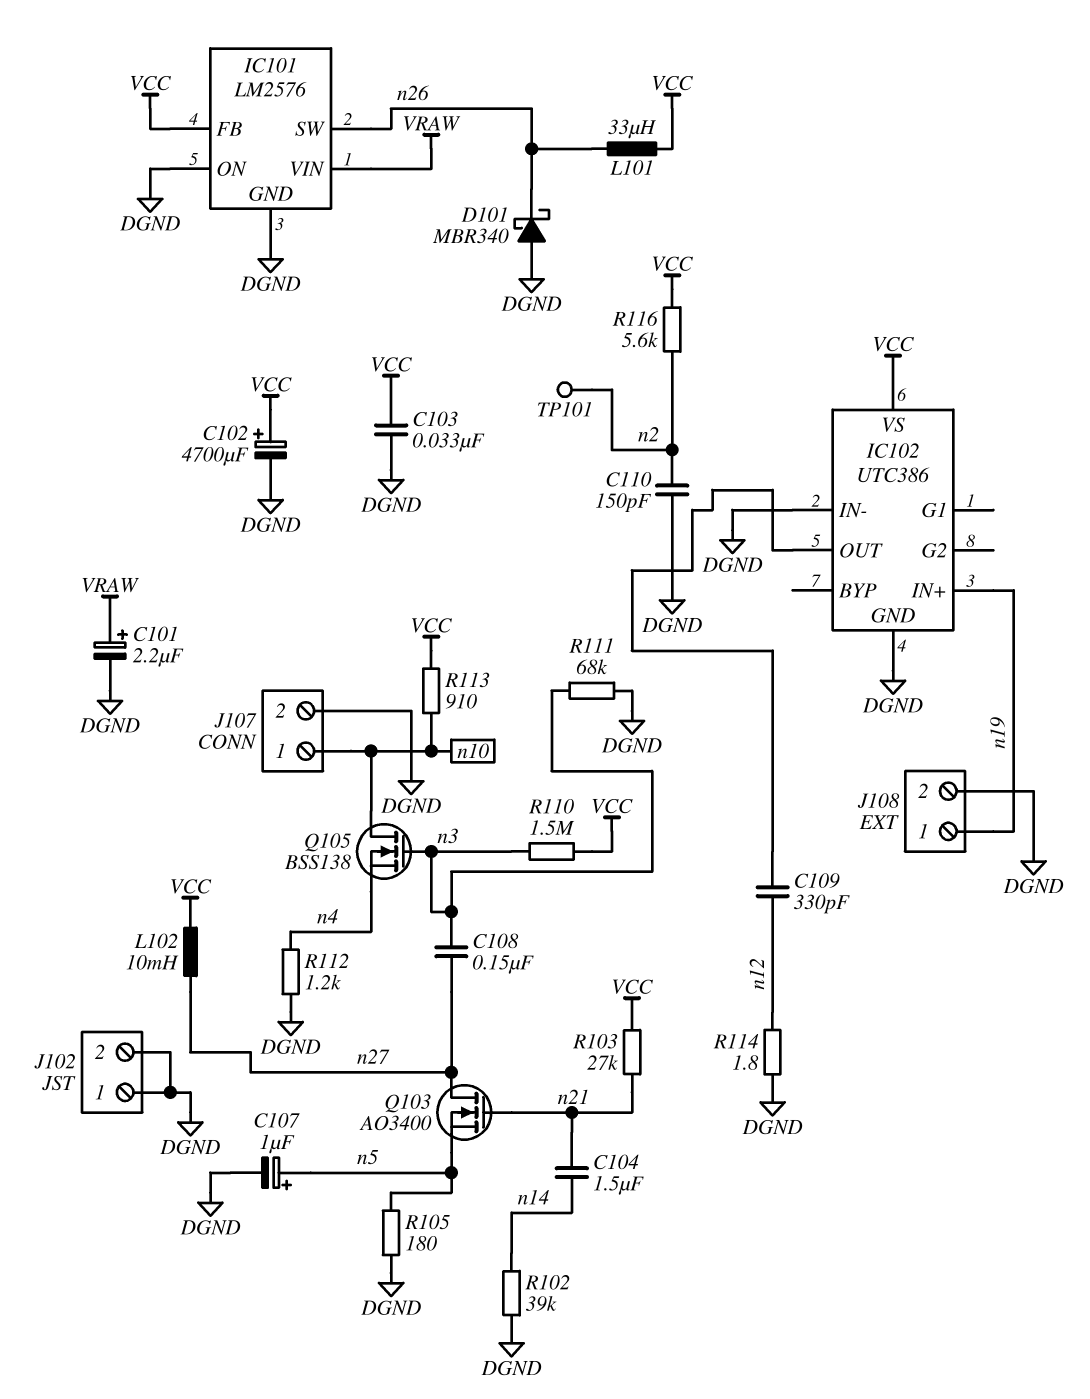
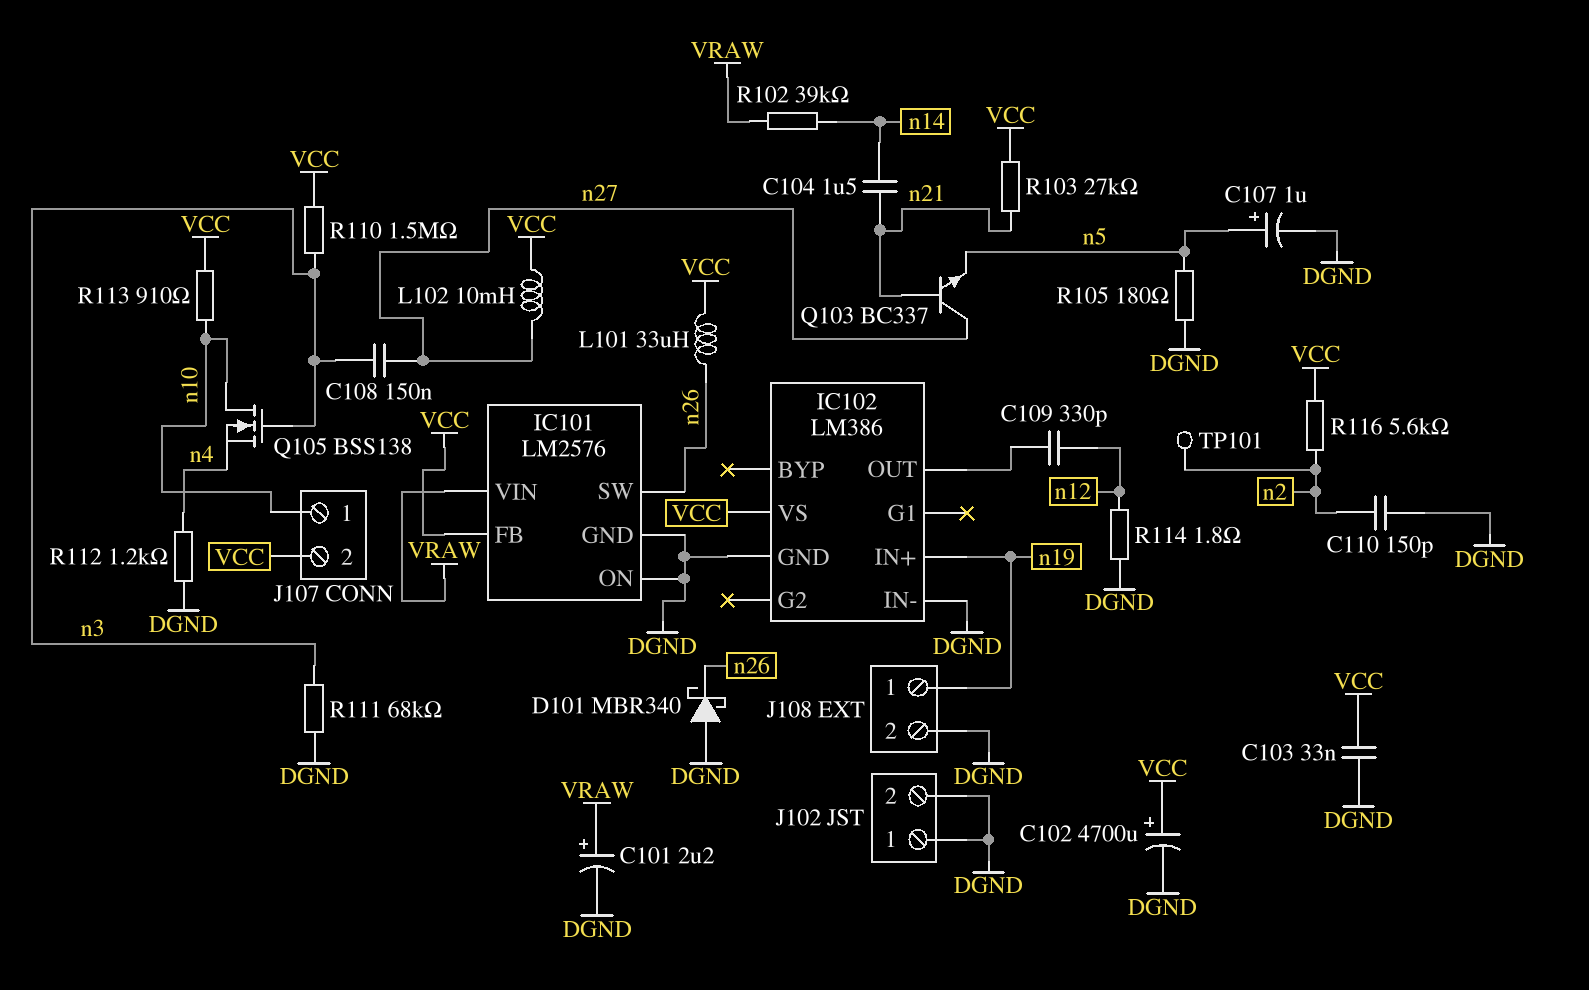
IC102: UTC386 -> LM386
J107 pin 2: DGND -> VCC
Q103: NMOS AO3400 (G n21, D n27, S n5) -> NPN BC337 (B n21, C n27, E n5)
R102: 39k (DGND, n14) -> 39k (VRAW, n14)

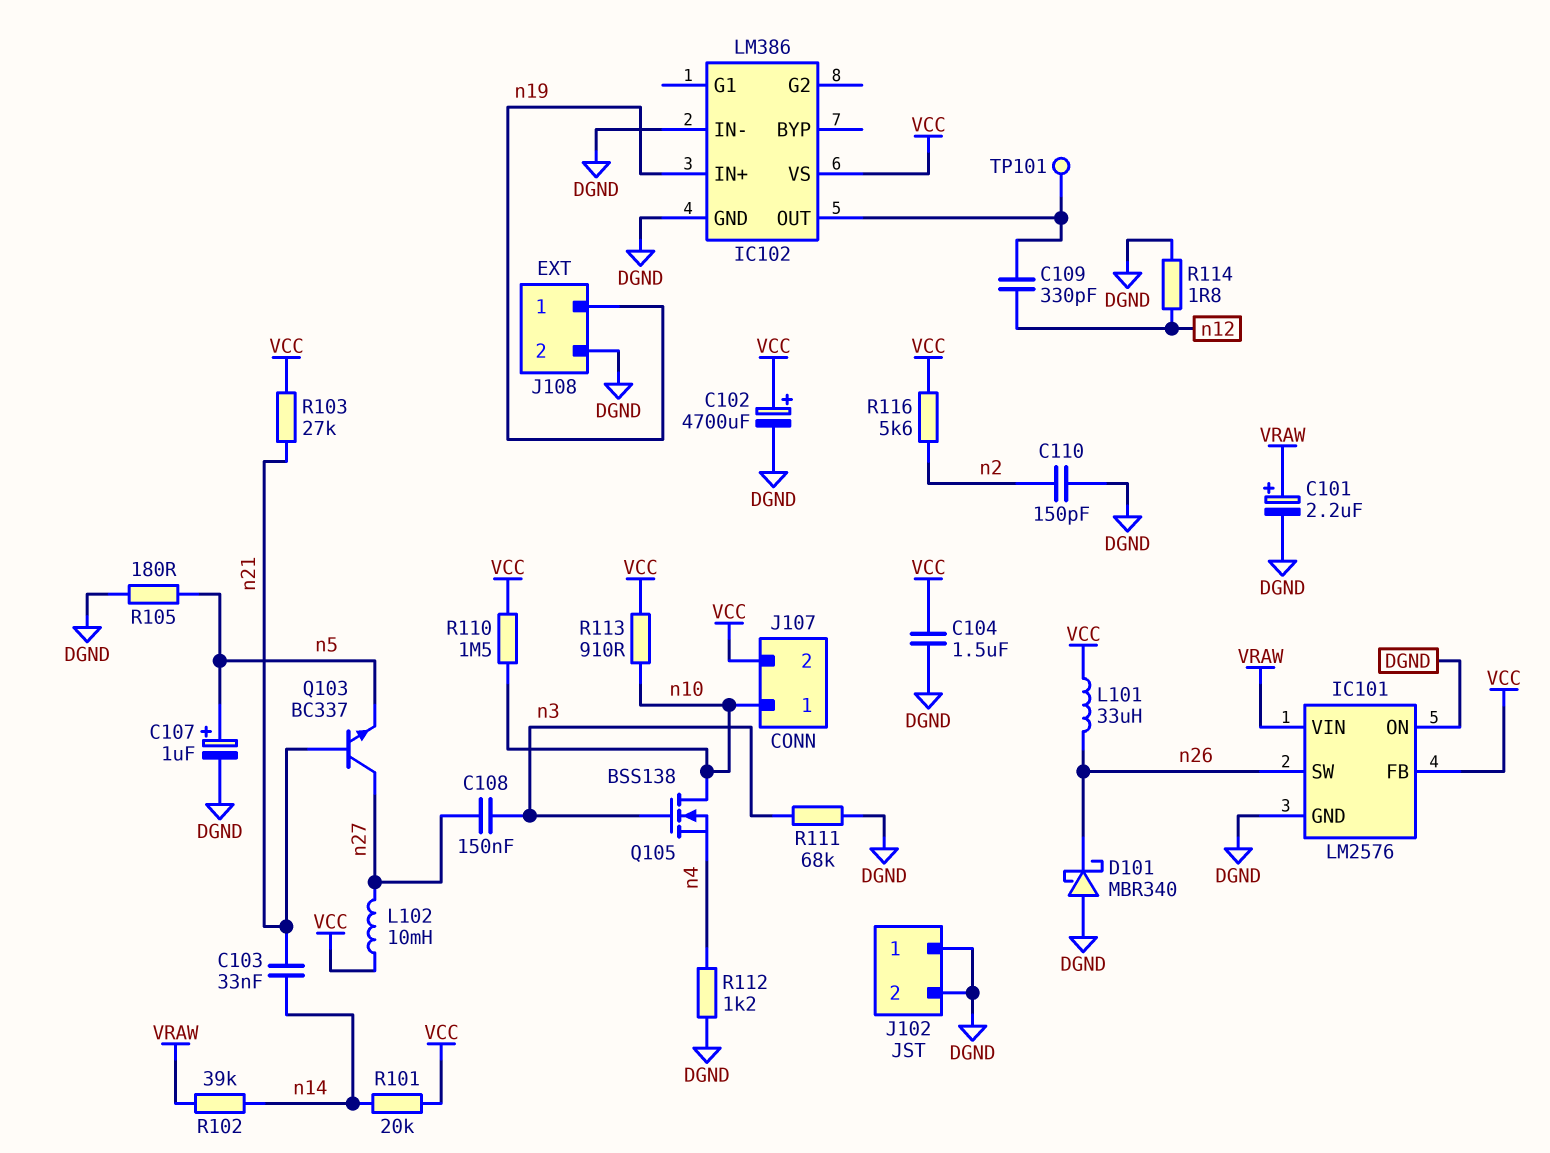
C103: 33nF (DGND, VCC) -> 33nF (n14, n21)
C104: 1.5uF (n14, n21) -> 1.5uF (DGND, VCC)
R101: none -> 20k (VCC, n14)
R110: 1.5M (VCC, n3) -> 1.5M (VCC, n10)
TP101: test point (n2) -> test point (IC102/OUT)

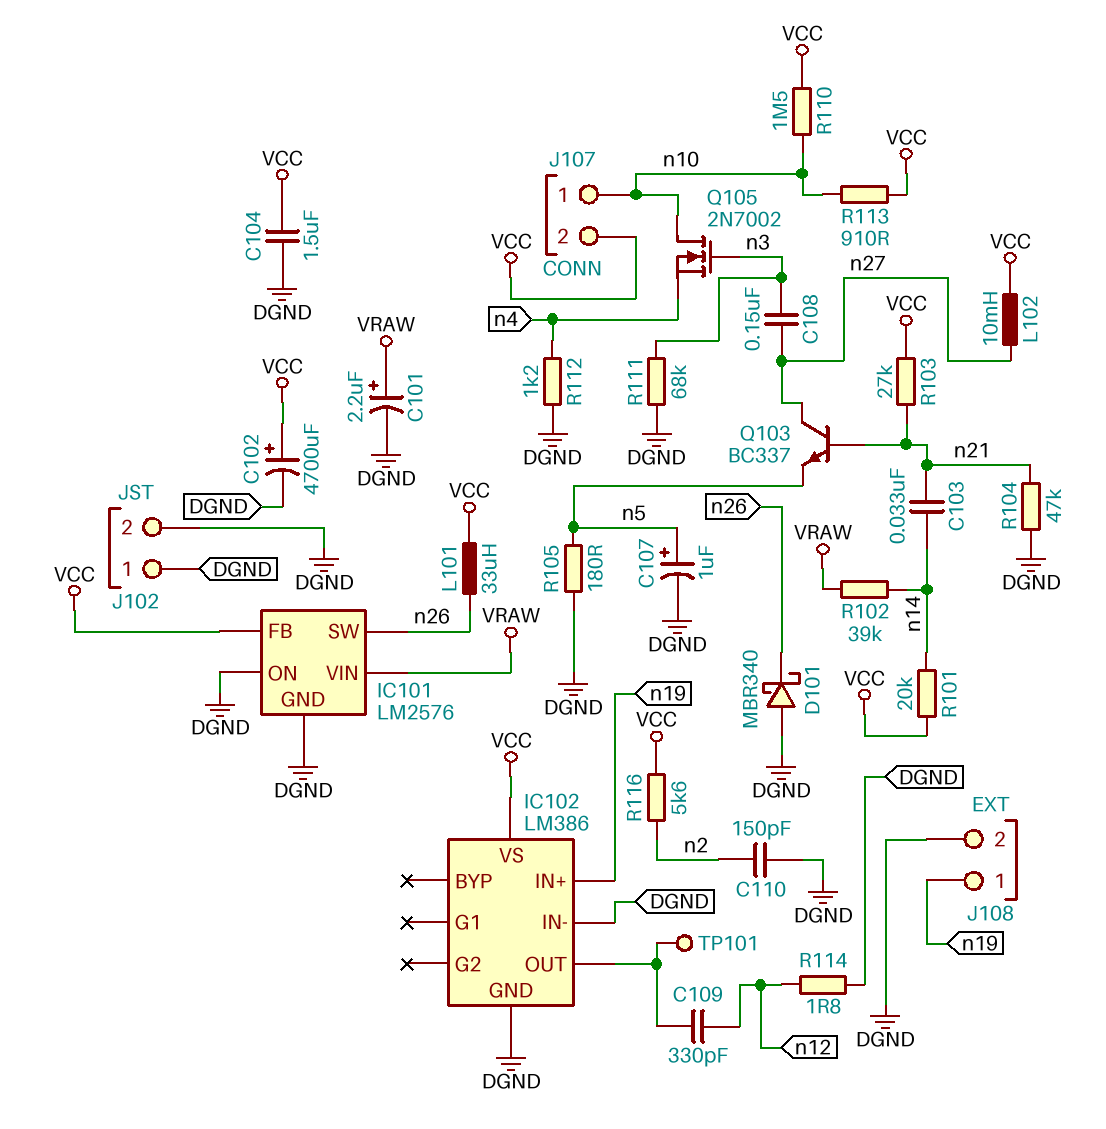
Q105: NMOS BSS138 (G n3, D n10, S n4) -> NMOS 2N7002 (G n3, D n10, S n4)
R104: none -> 47k (DGND, n21)

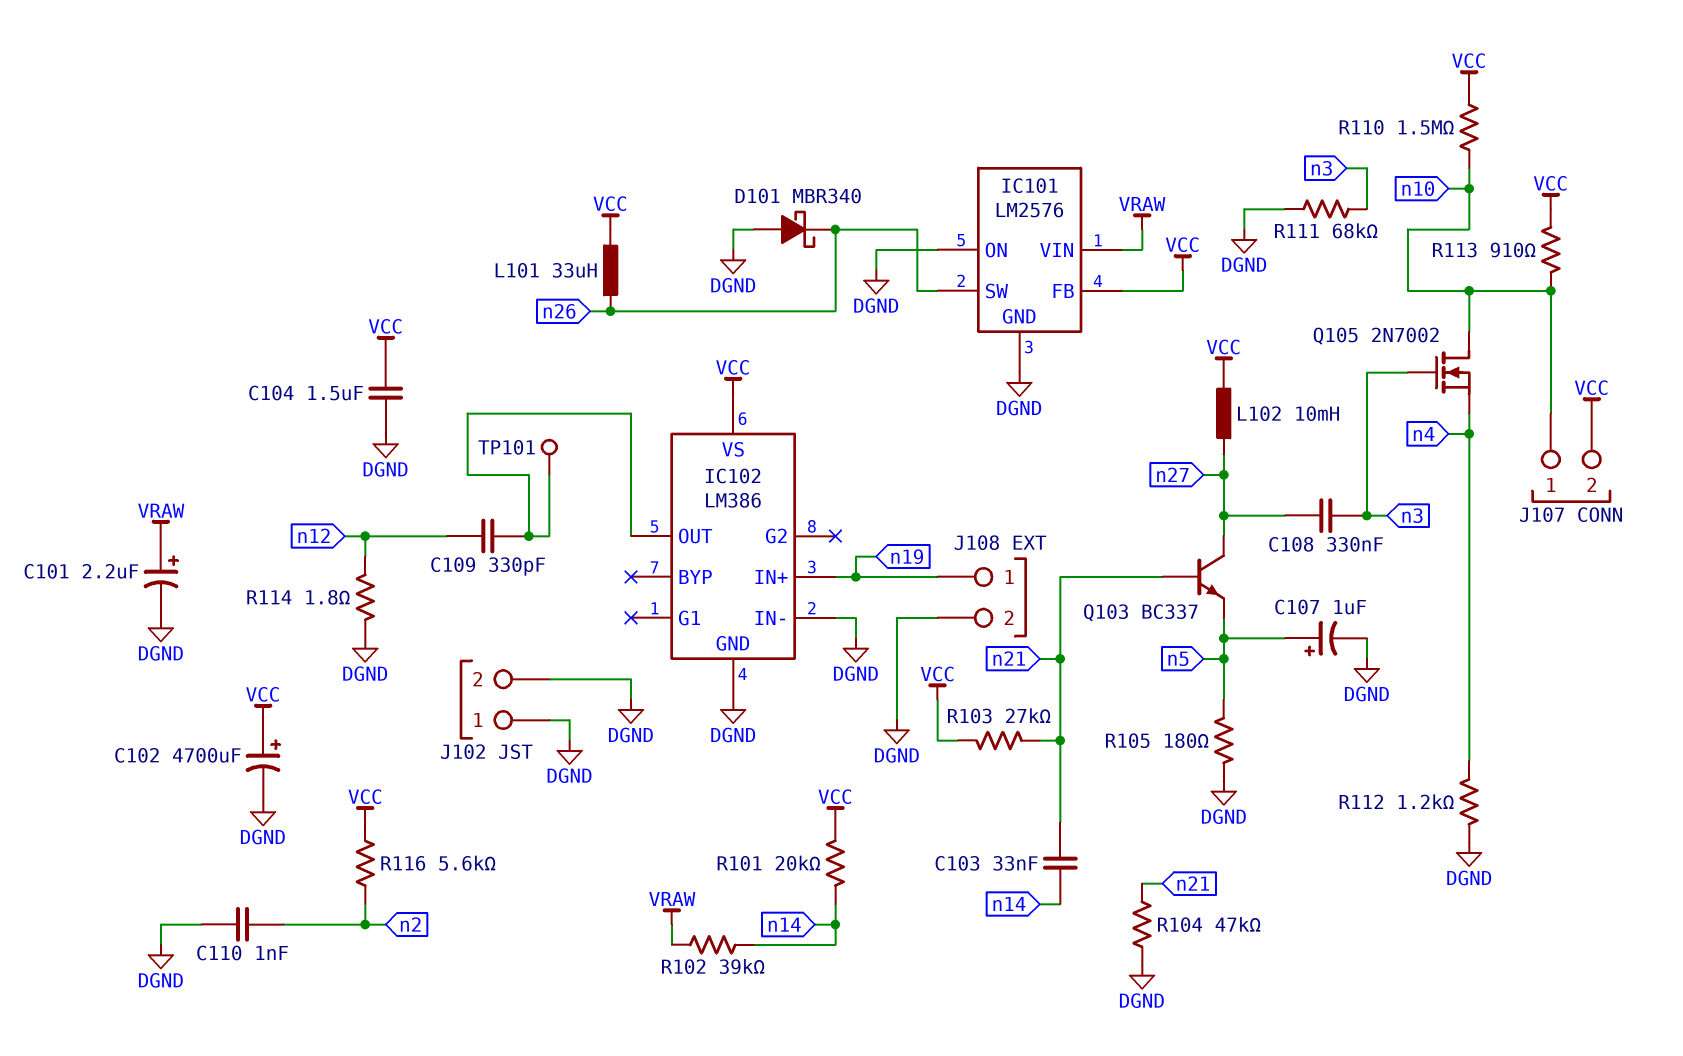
C108: 150nF (n3, n27) -> 330nF (n3, n27)
C110: 150pF (DGND, n2) -> 1nF (DGND, n2)

